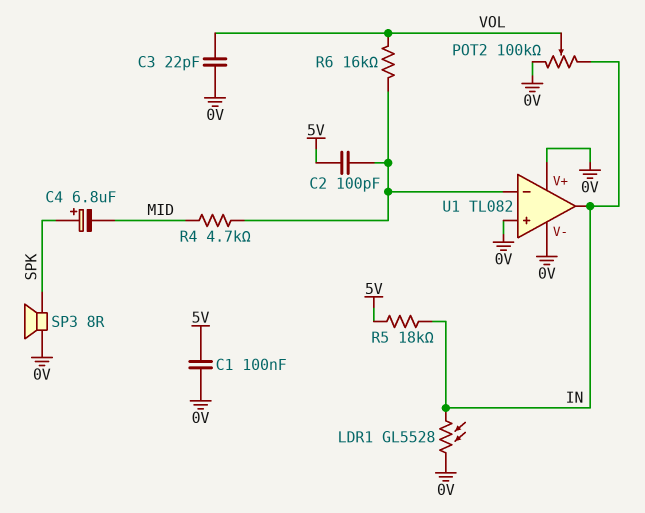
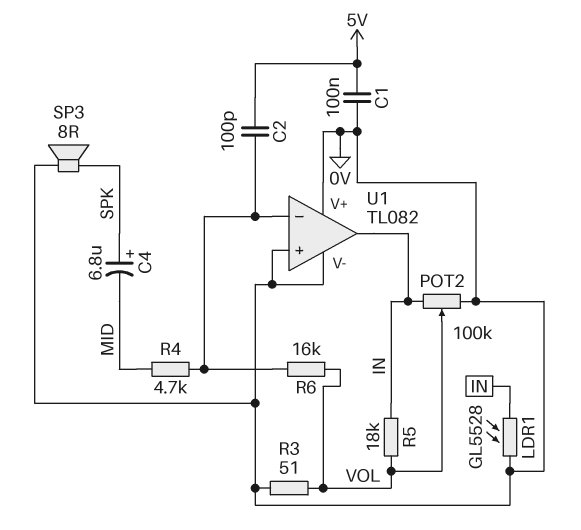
C3: 22pF (0V, VOL) -> none
R3: none -> 51 (0V, VOL)
R5: 18k (5V, IN) -> 18k (IN, VOL)

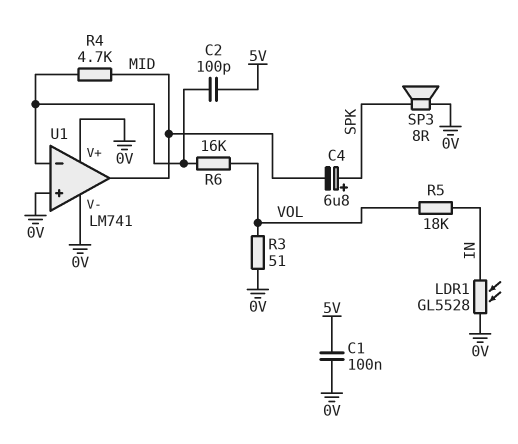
POT2: 100k (0V, IN, wiper VOL) -> none
U1: TL082 -> LM741
U1 pin out: IN -> MID

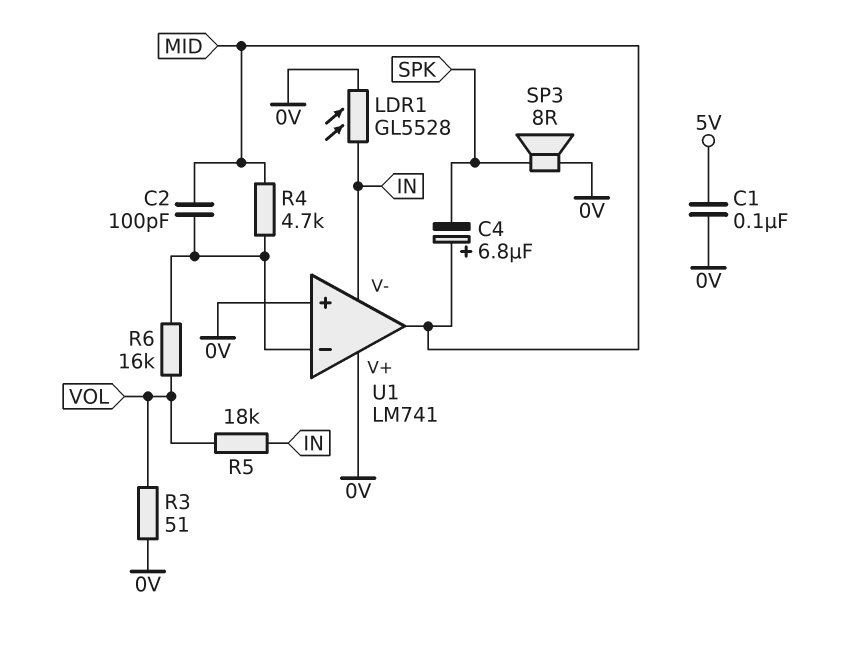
C2: 100pF (5V, U1/in-) -> 100pF (MID, U1/in-)
C4: 6.8uF (plus SPK, minus MID) -> 6.8uF (plus MID, minus SPK)
U1 pin V-: 0V -> IN

